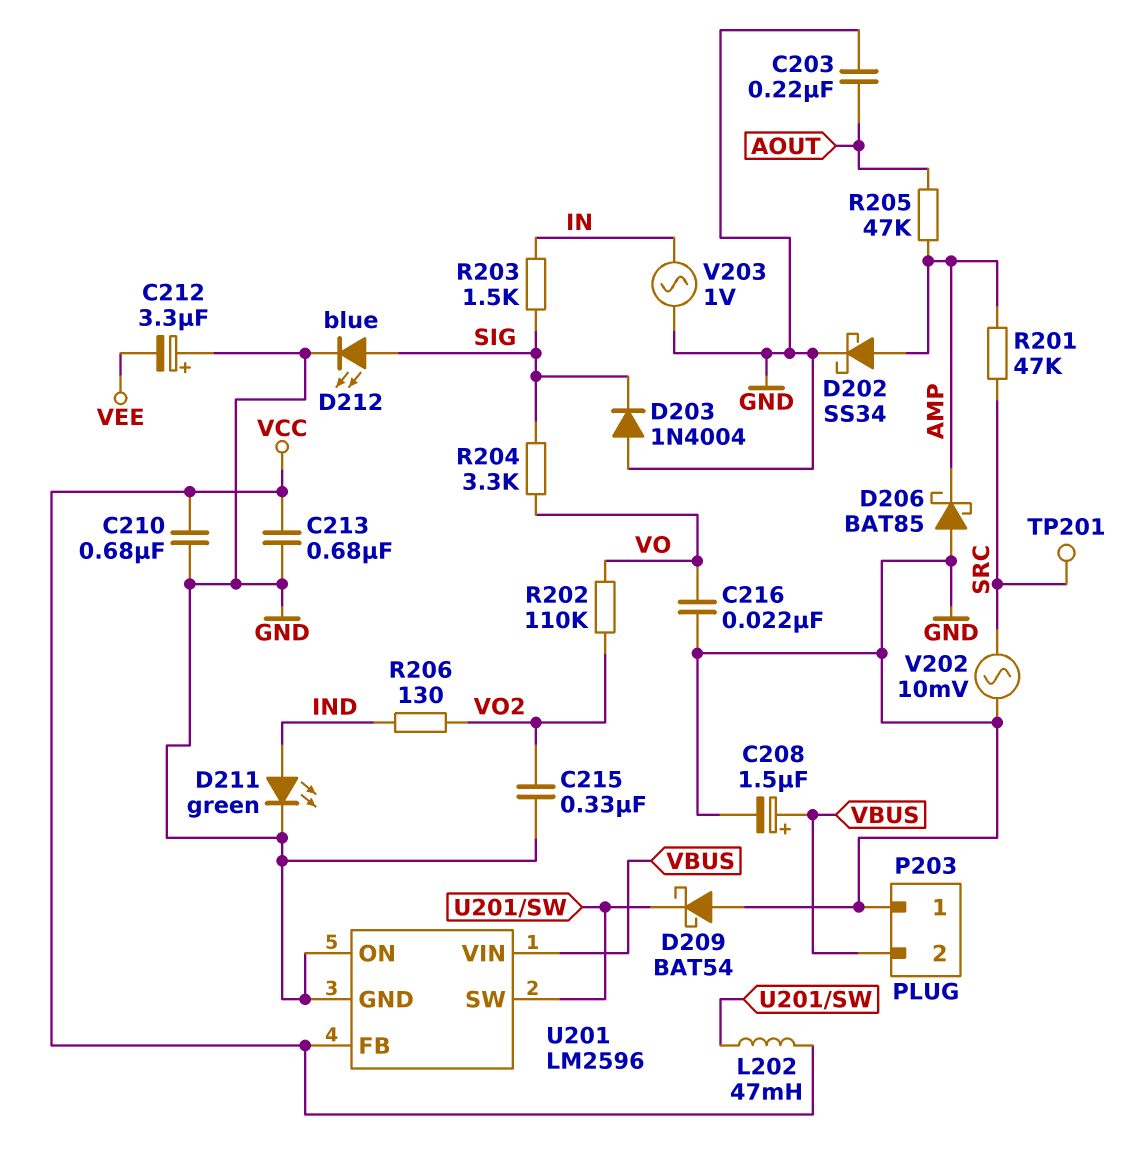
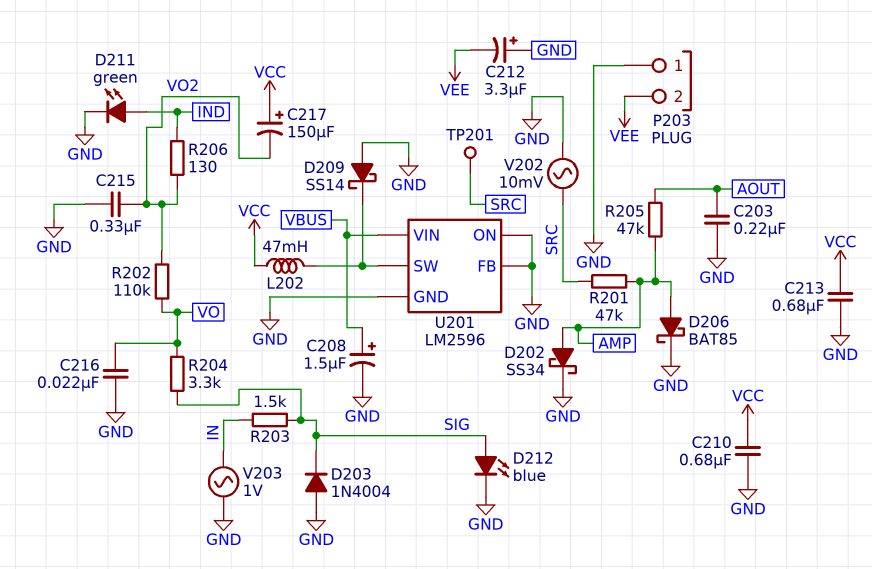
C217: none -> 150uF (plus VCC, minus VO2)
D206: schottky BAT85 (A GND, K AMP) -> schottky BAT85 (A AMP, K GND)
D209: schottky BAT54 (A GND, K U201/SW) -> schottky SS14 (A GND, K U201/SW)
P203 pin 2: VBUS -> VEE
U201 pin FB: VCC -> GND

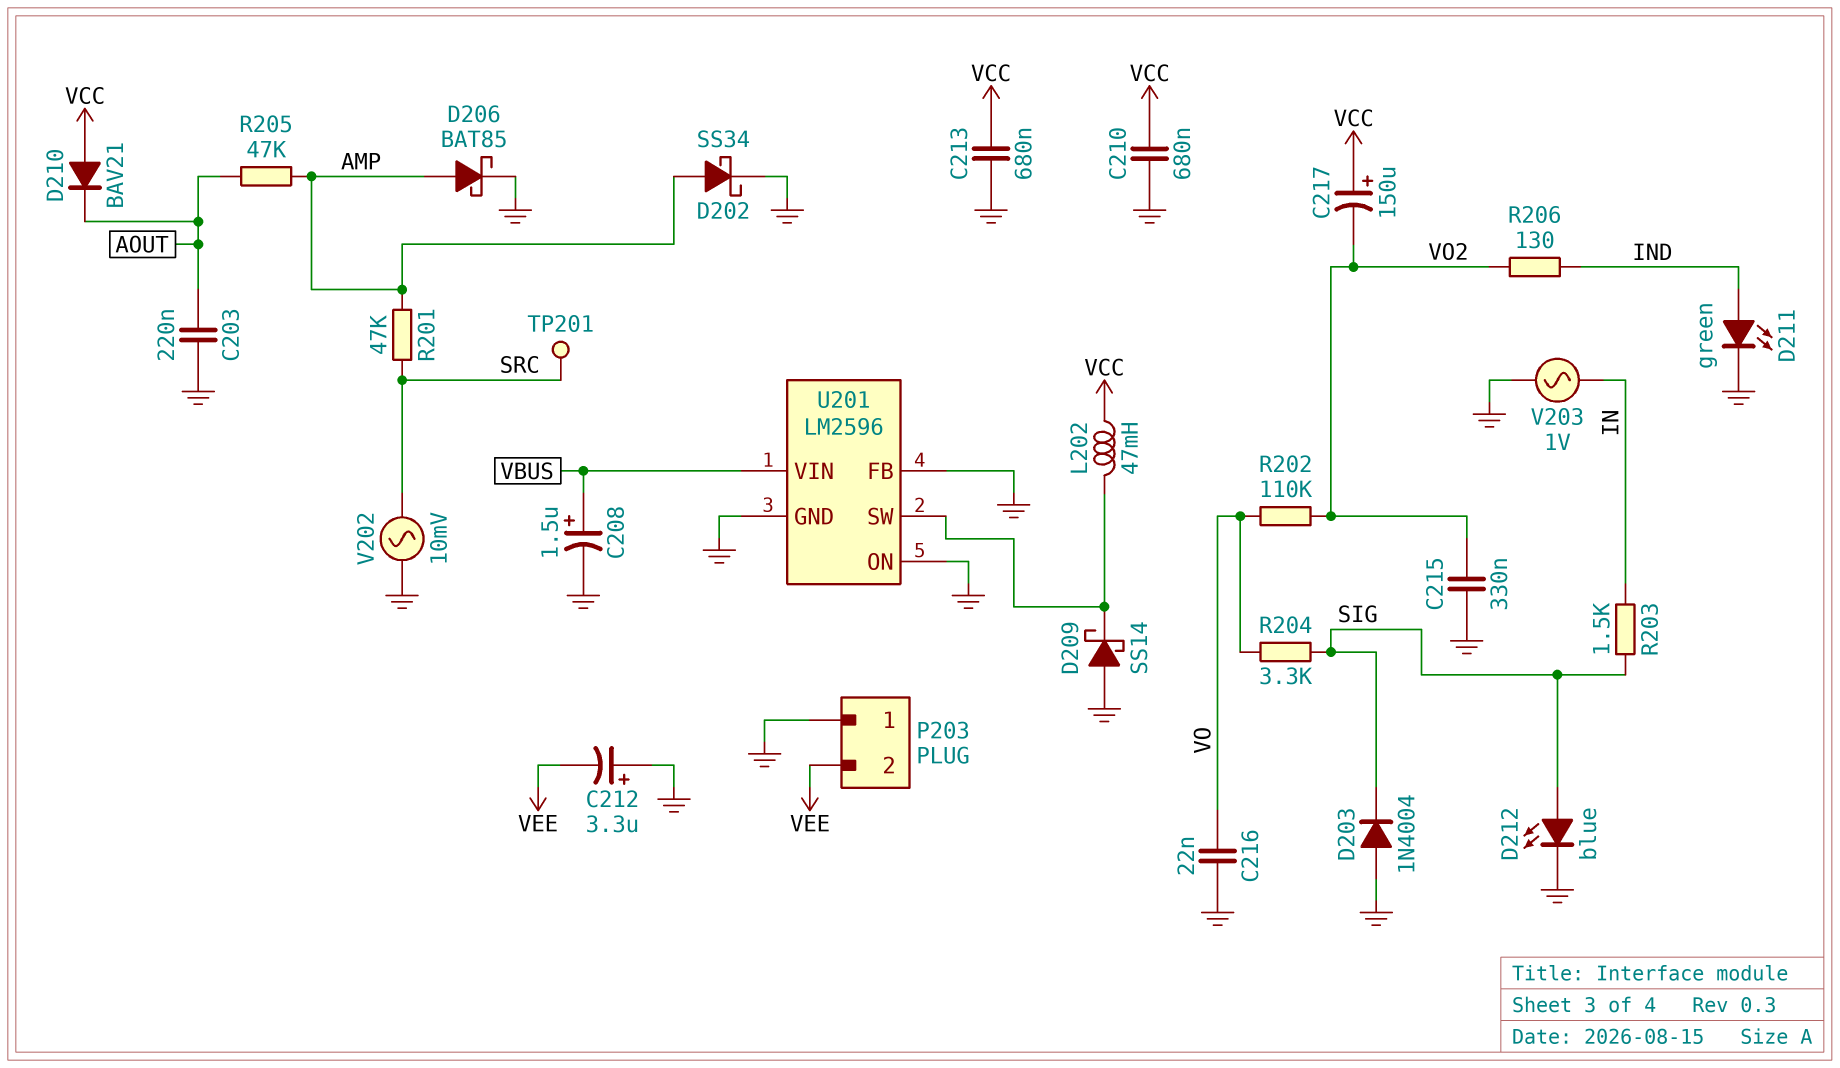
D210: none -> diode BAV21 (A VCC, K AOUT)

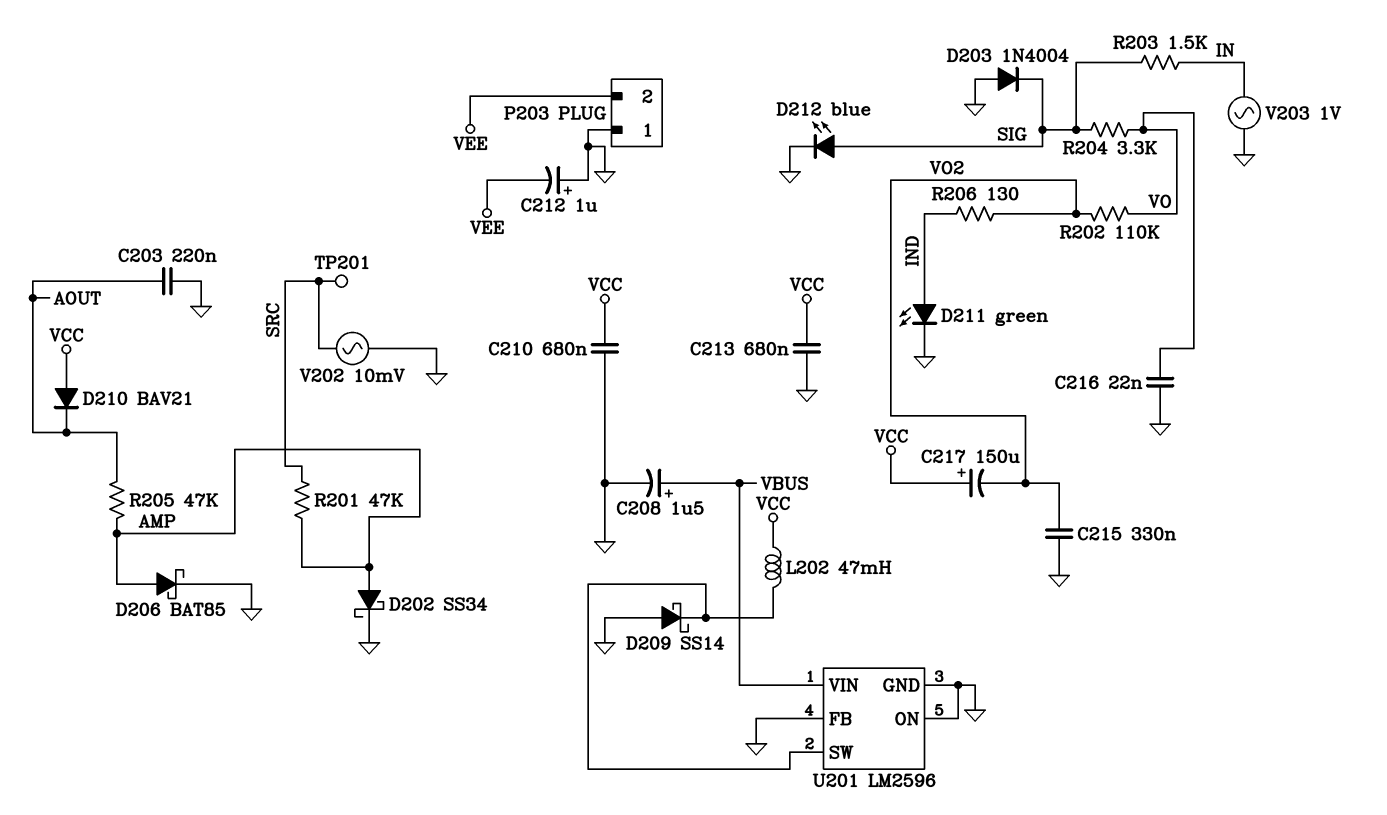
C212: 3.3uF (plus GND, minus VEE) -> 1uF (plus GND, minus VEE)

